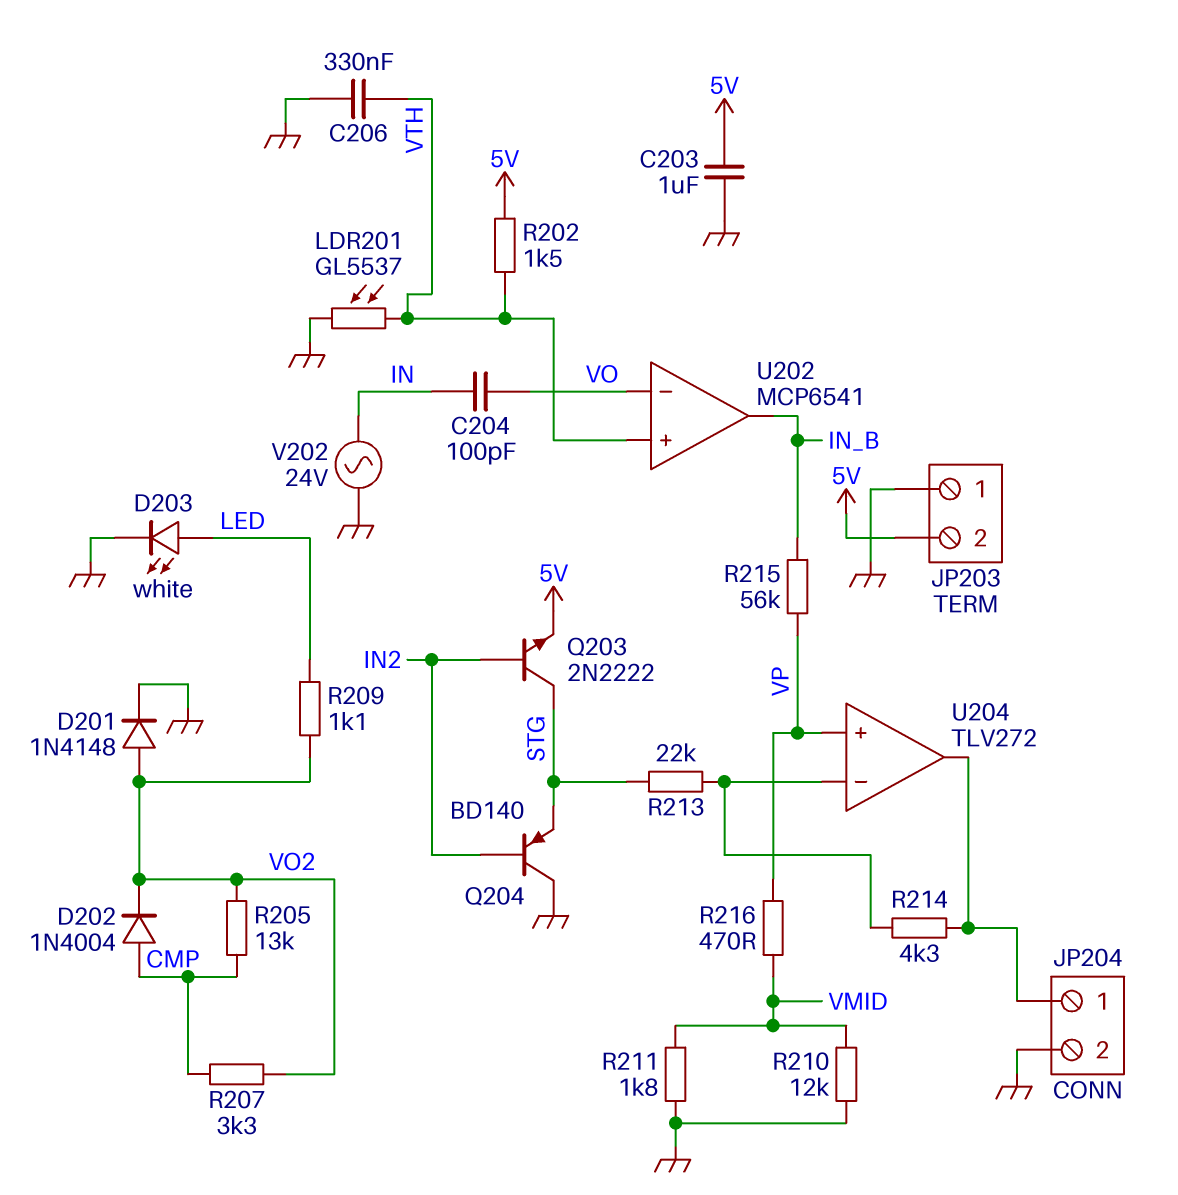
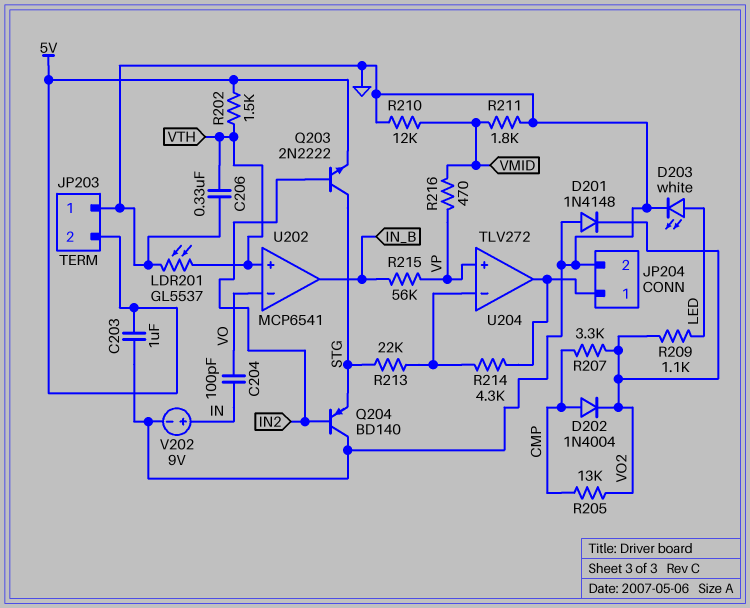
D201: diode 1N4148 (A VO2, K GND) -> diode 1N4148 (A GND, K VO2)
V202: AC 24V (GND, IN) -> 9V (plus IN, minus GND)

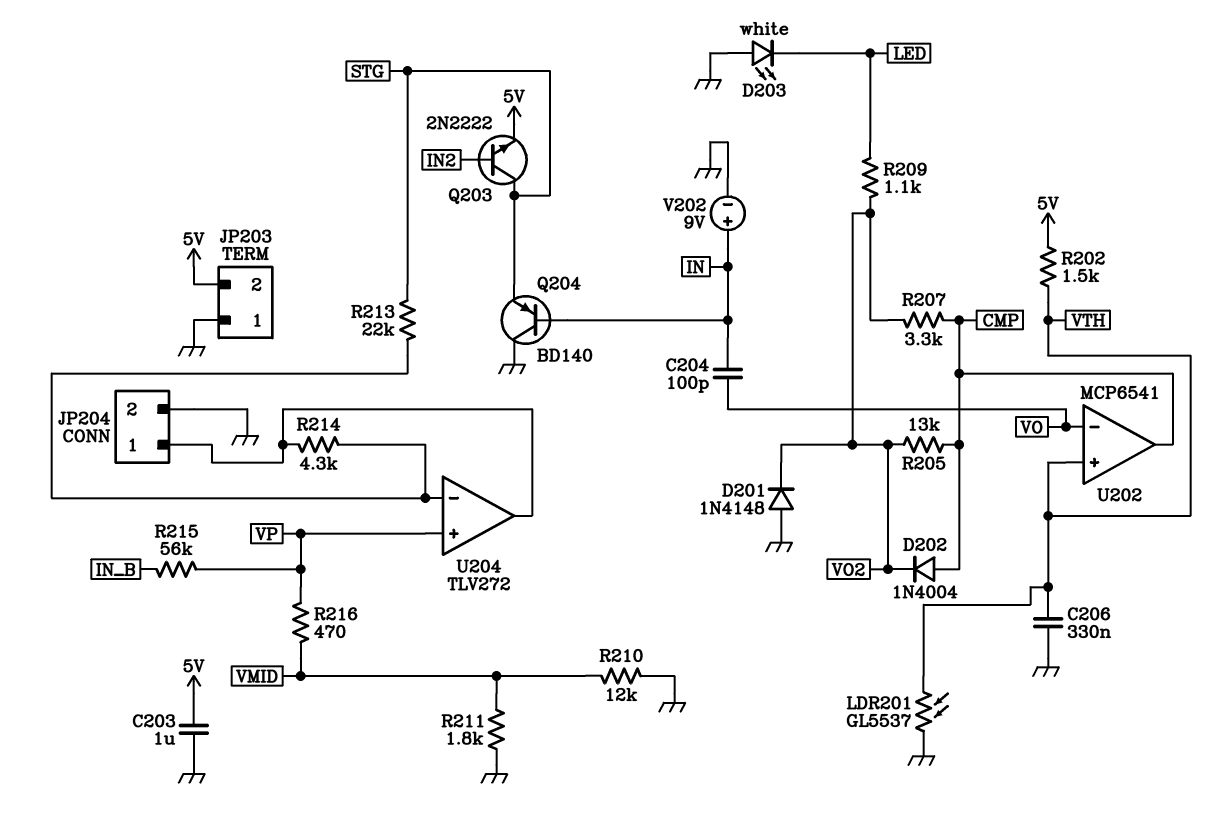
D203: LED white (A LED, K GND) -> LED white (A GND, K LED)
Q204: PNP BD140 (B IN2, C GND, E STG) -> PNP BD140 (B IN, C GND, E STG)
U202 pin out: IN_B -> CMP

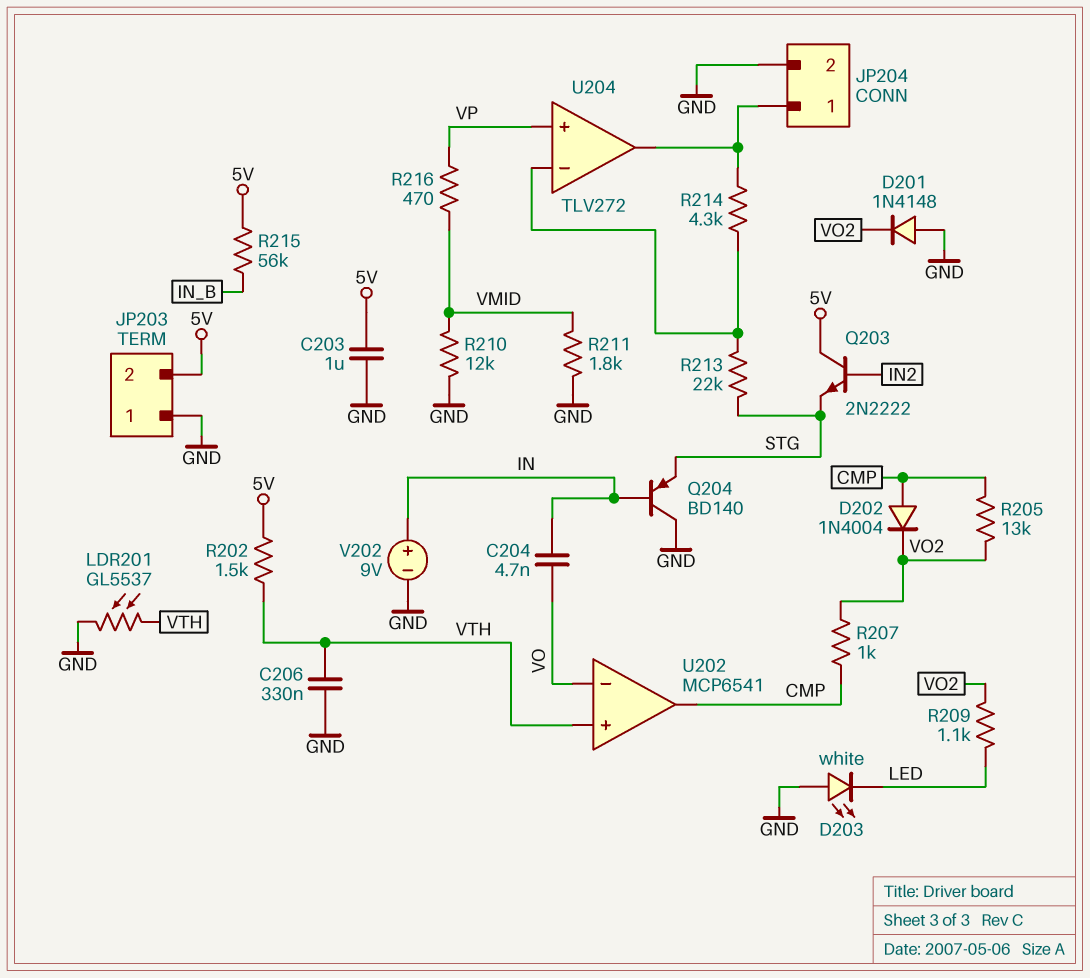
C204: 100pF (IN, VO) -> 4.7nF (IN, VO)
Q203: NPN 2N2222 (B IN2, C STG, E 5V) -> NPN 2N2222 (B IN2, C 5V, E STG)
R207: 3.3k (CMP, VO2) -> 1k (CMP, VO2)
R215: 56k (IN_B, VP) -> 56k (5V, IN_B)

